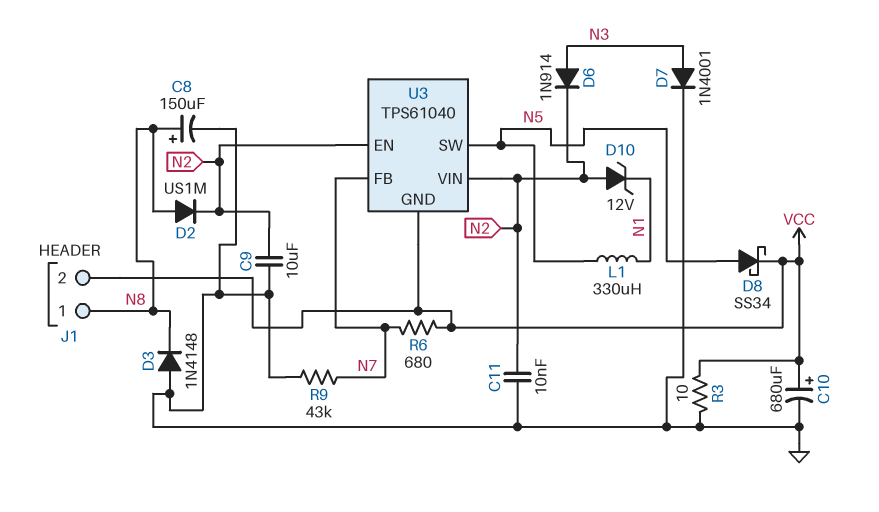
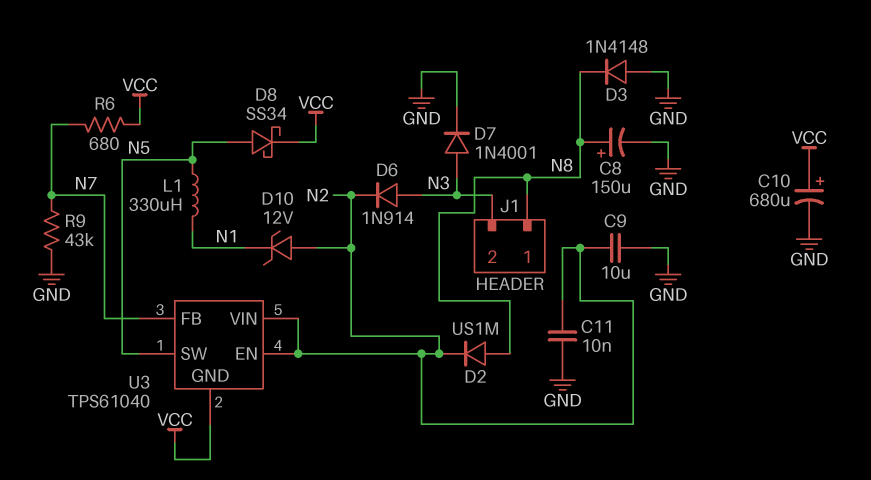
J1 pin 2: VCC -> N3
R3: 10 (GND, VCC) -> none

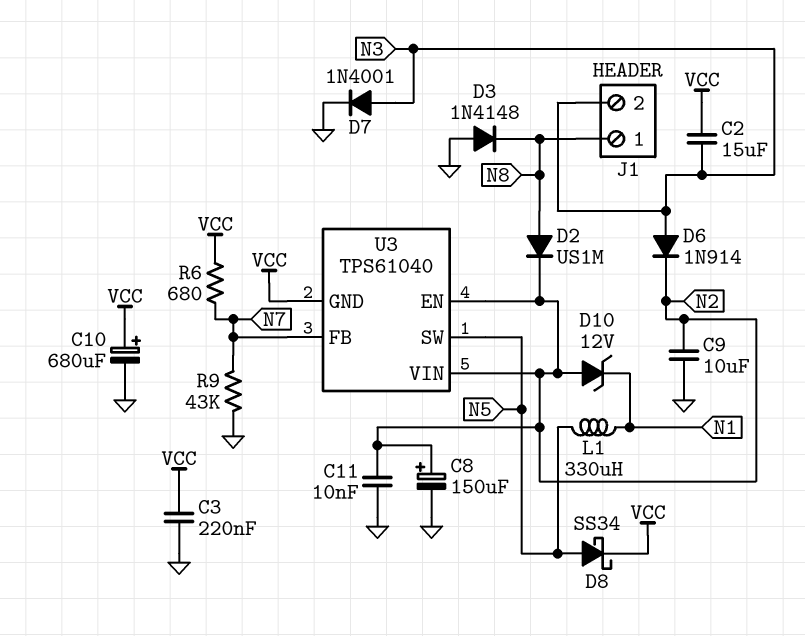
C2: none -> 15uF (N3, VCC)
C3: none -> 220nF (GND, VCC)
C8: 150uF (plus N8, minus GND) -> 150uF (plus N2, minus GND)

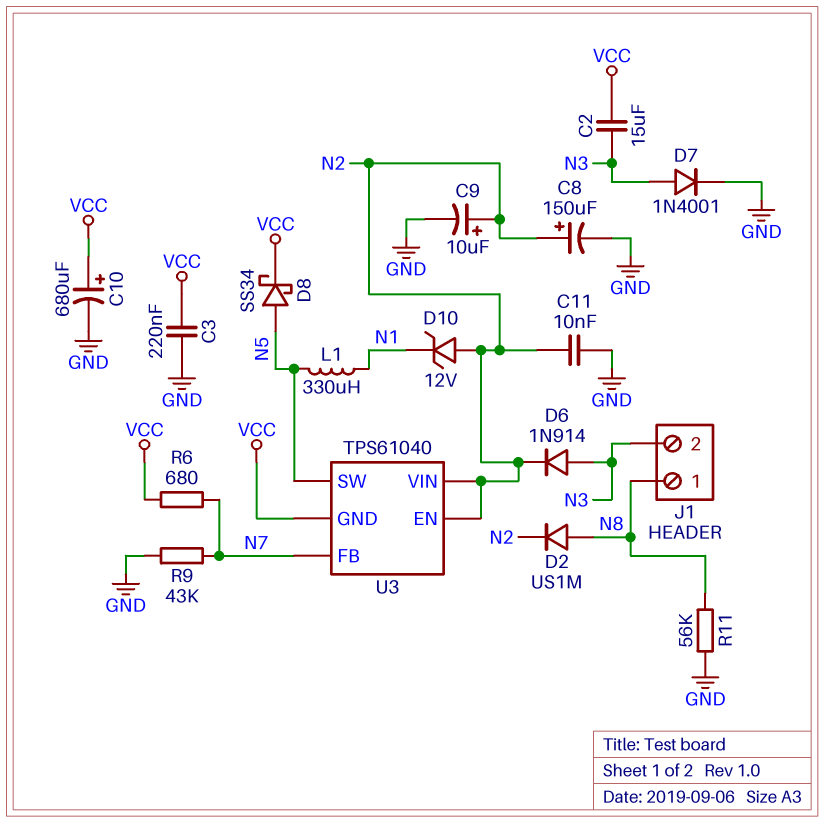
C9: 10uF (GND, N2) -> 10uF (plus N2, minus GND)
D3: diode 1N4148 (A GND, K N8) -> none
R11: none -> 56k (GND, N8)

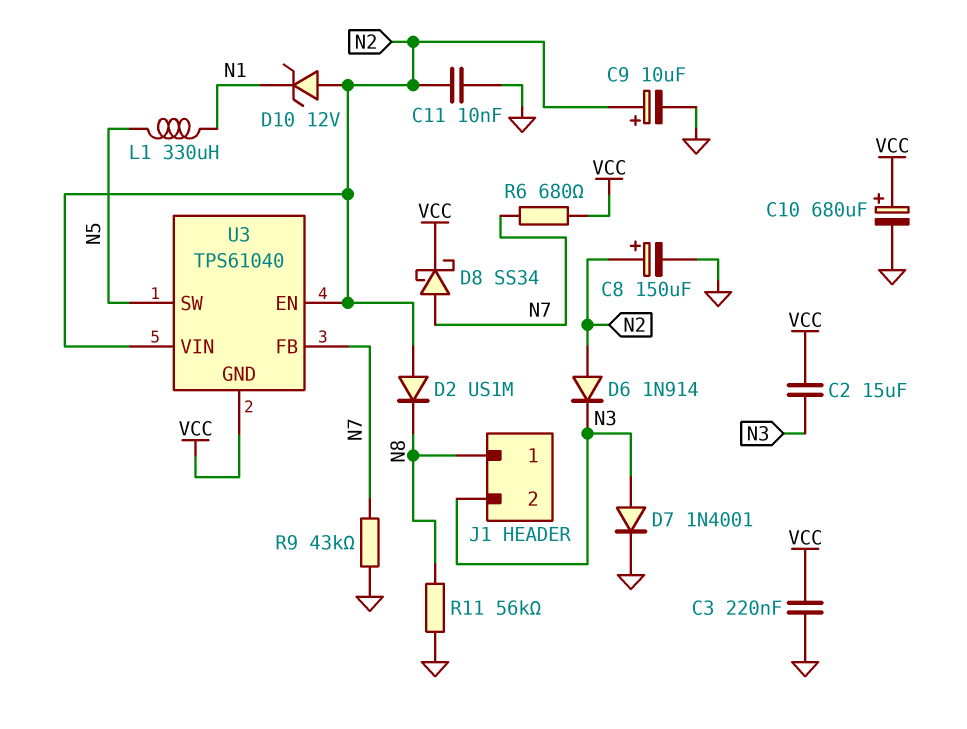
D2: diode US1M (A N8, K N2) -> diode US1M (A N2, K N8)
D6: diode 1N914 (A N3, K N2) -> diode 1N914 (A N2, K N3)
D8: schottky SS34 (A N5, K VCC) -> schottky SS34 (A N7, K VCC)

